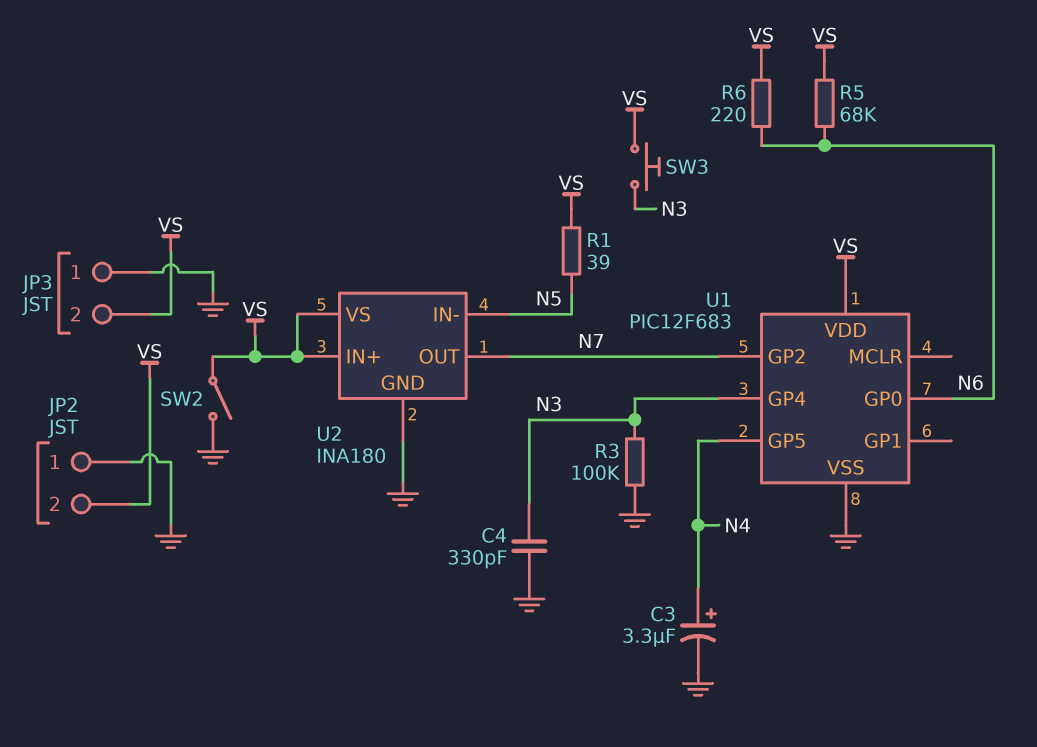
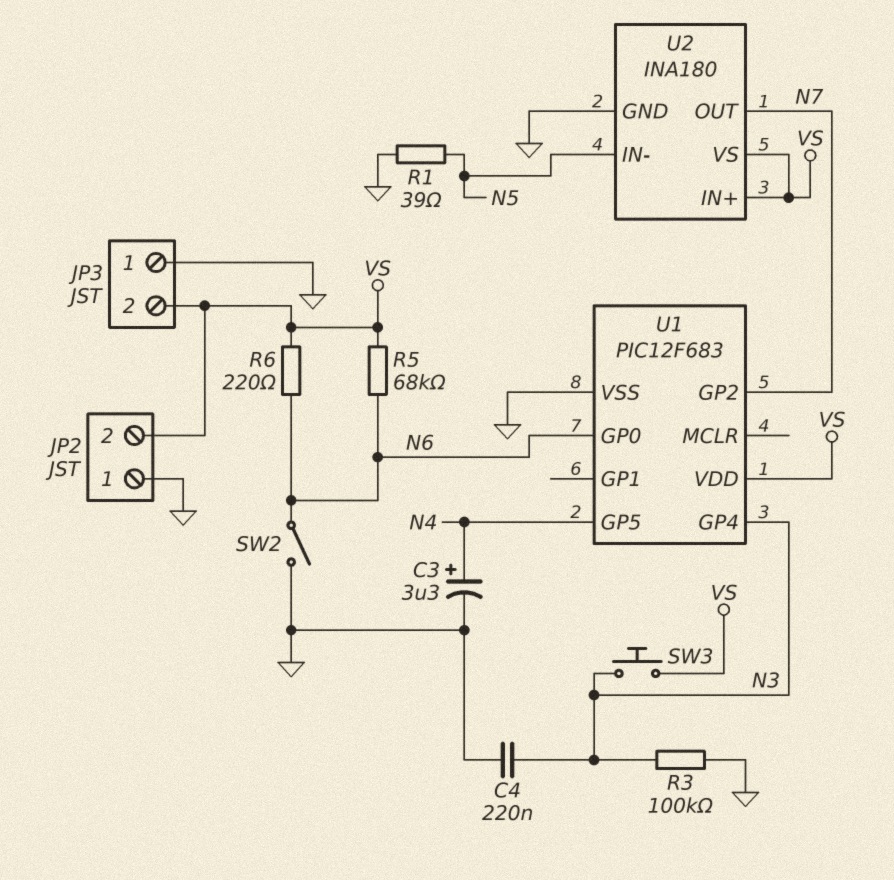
C4: 330pF (GND, N3) -> 220nF (GND, N3)
R1: 39 (N5, VS) -> 39 (GND, N5)
SW2: switch (GND, VS) -> switch (GND, N6)

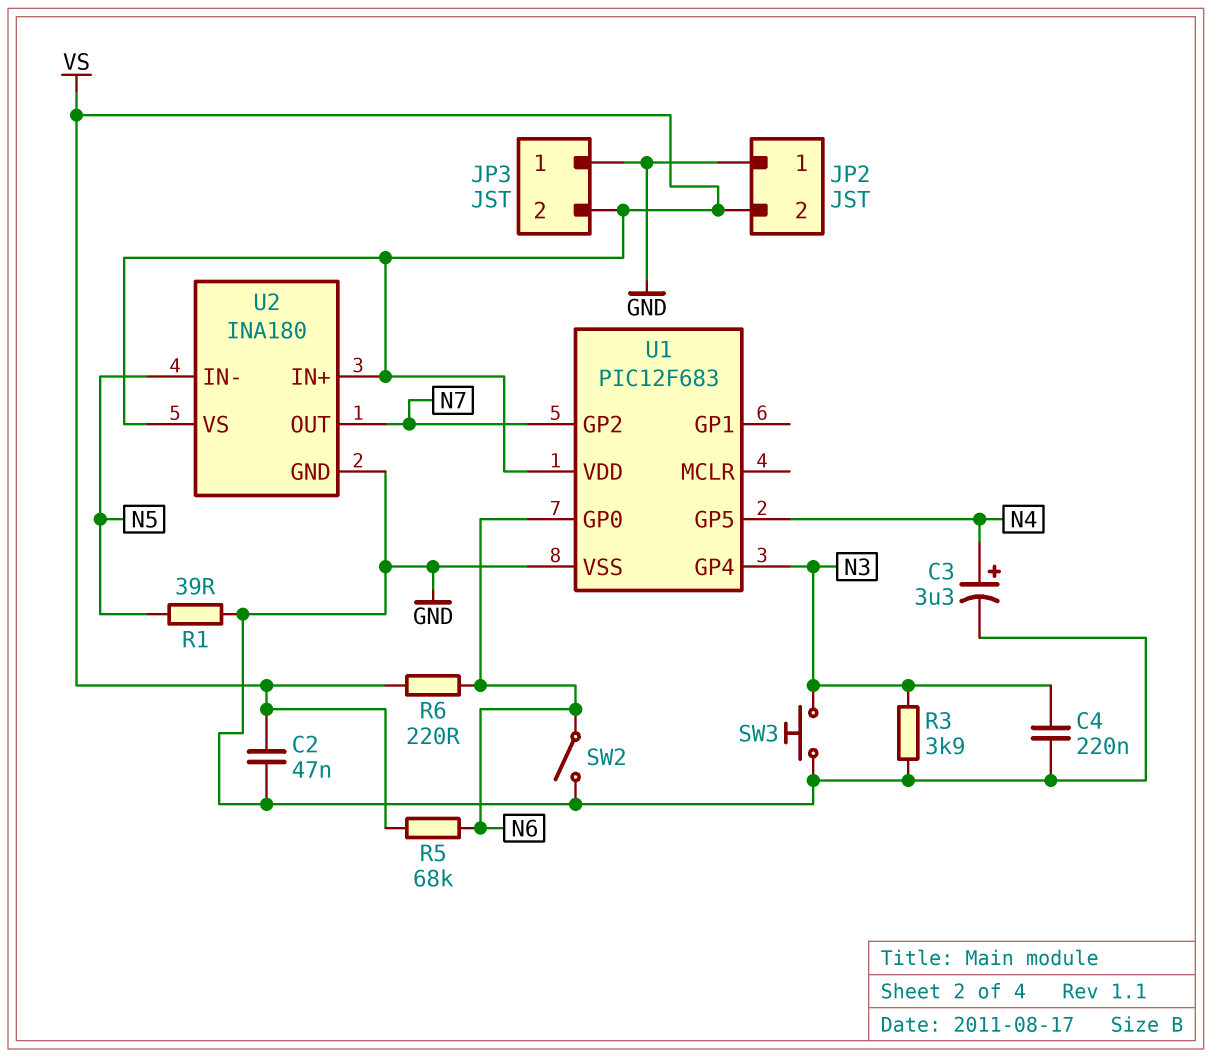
C2: none -> 47nF (GND, VS)
R3: 100k (GND, N3) -> 3.9k (GND, N3)
SW3: button (N3, VS) -> button (GND, N3)

